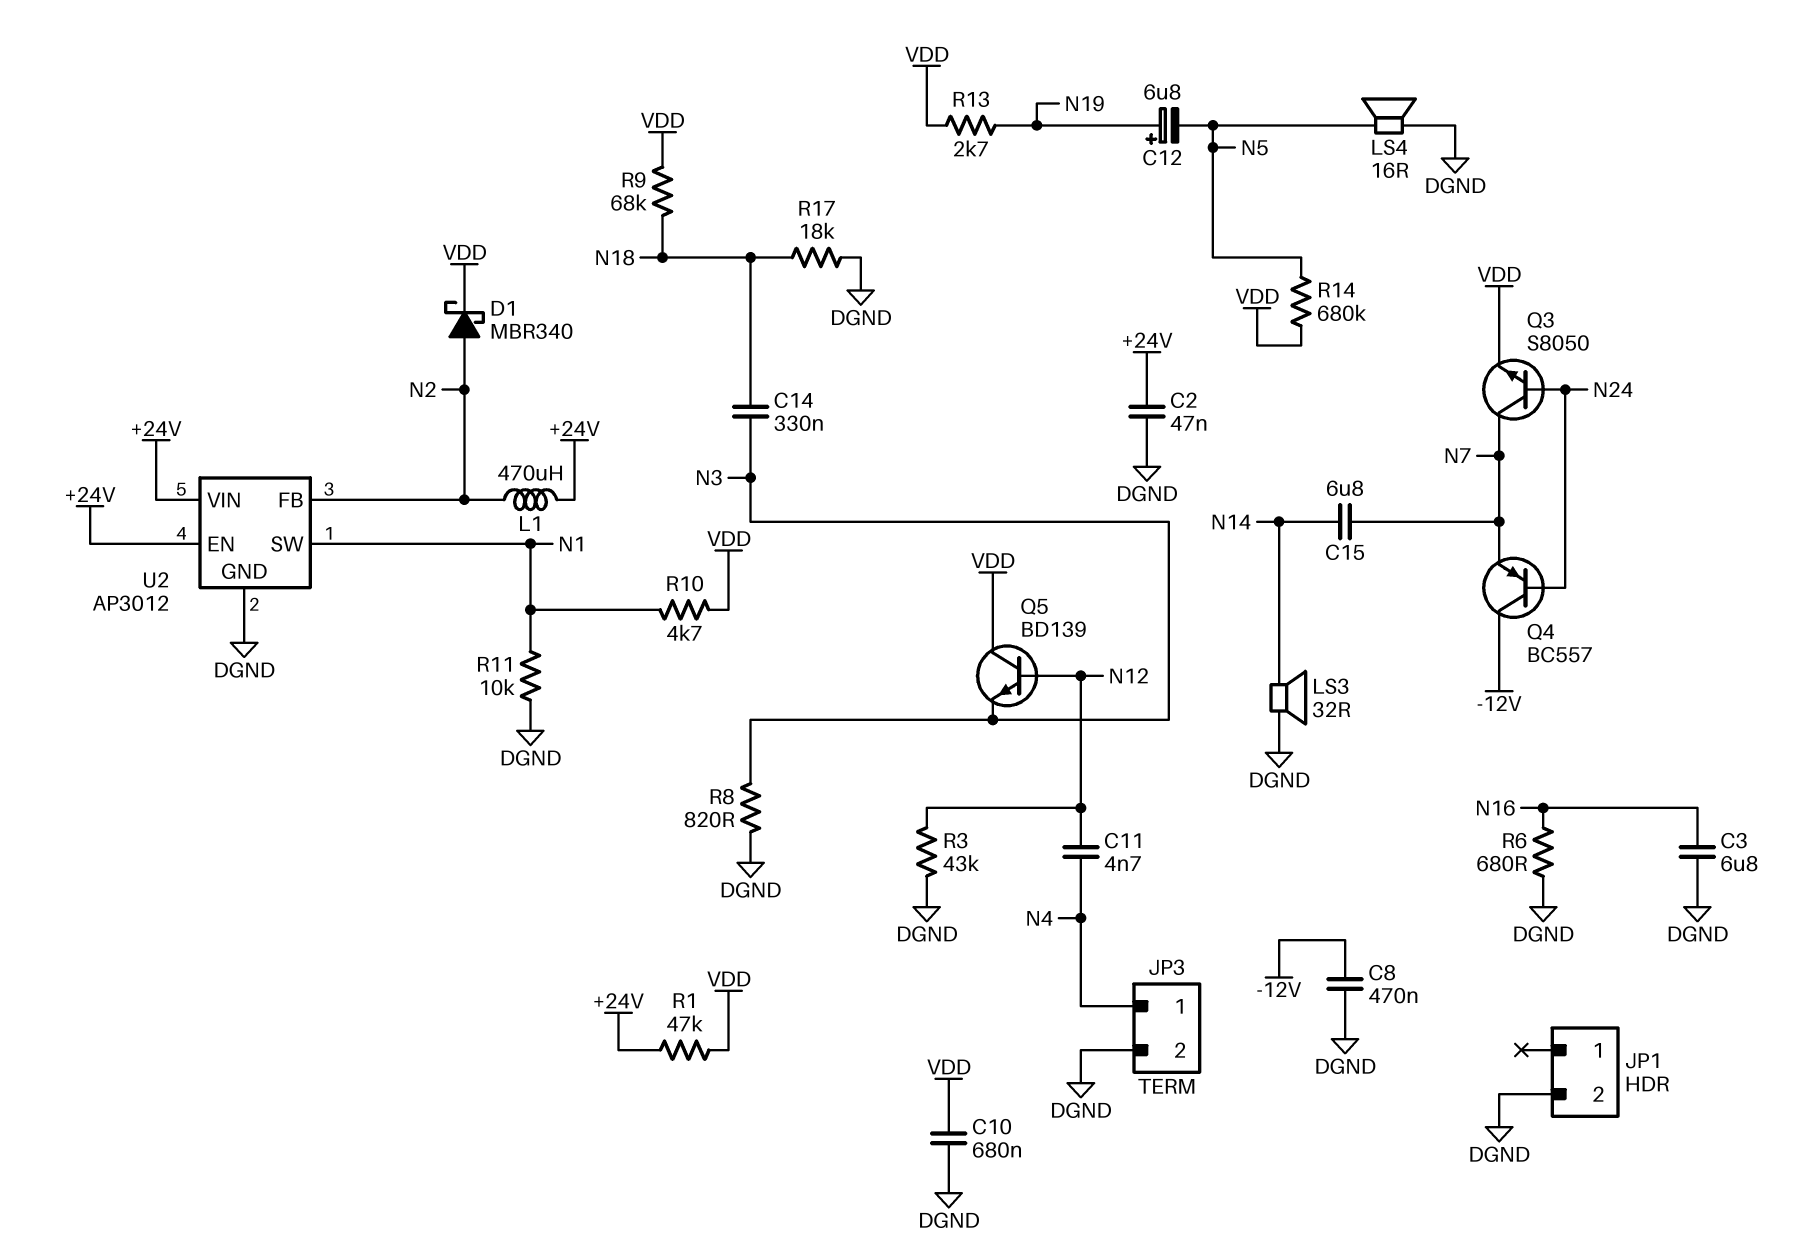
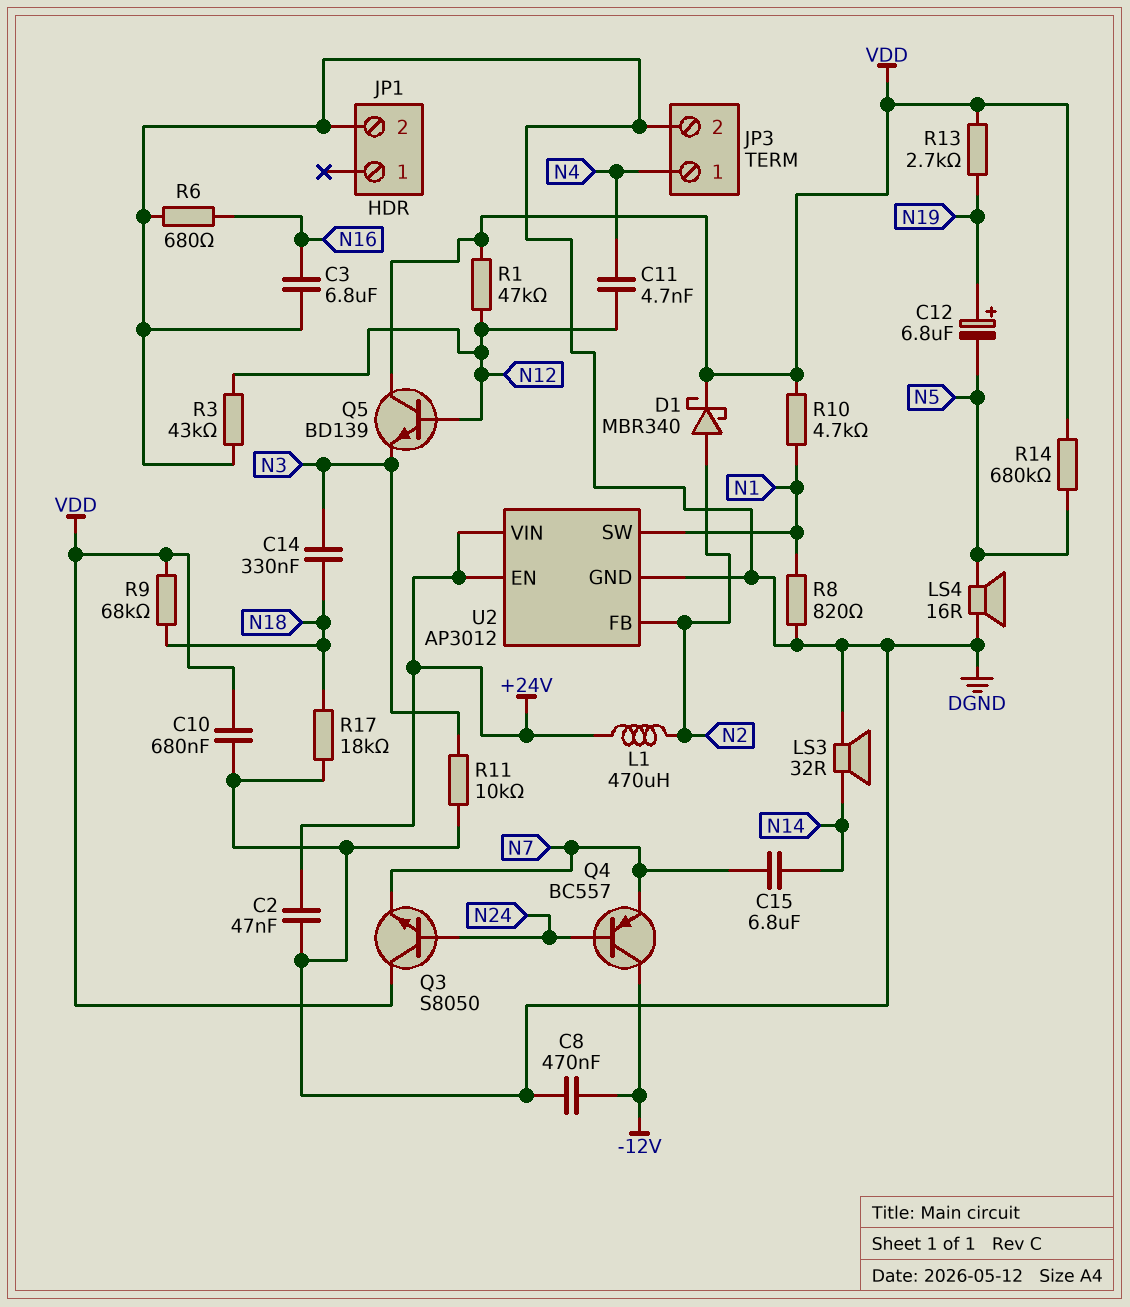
Q3: NPN S8050 (B N24, C N7, E VDD) -> NPN S8050 (B N24, C VDD, E N7)
R1: 47k (+24V, VDD) -> 47k (N12, VDD)
R8: 820 (DGND, N3) -> 820 (DGND, N1)
R11: 10k (DGND, N1) -> 10k (DGND, N3)

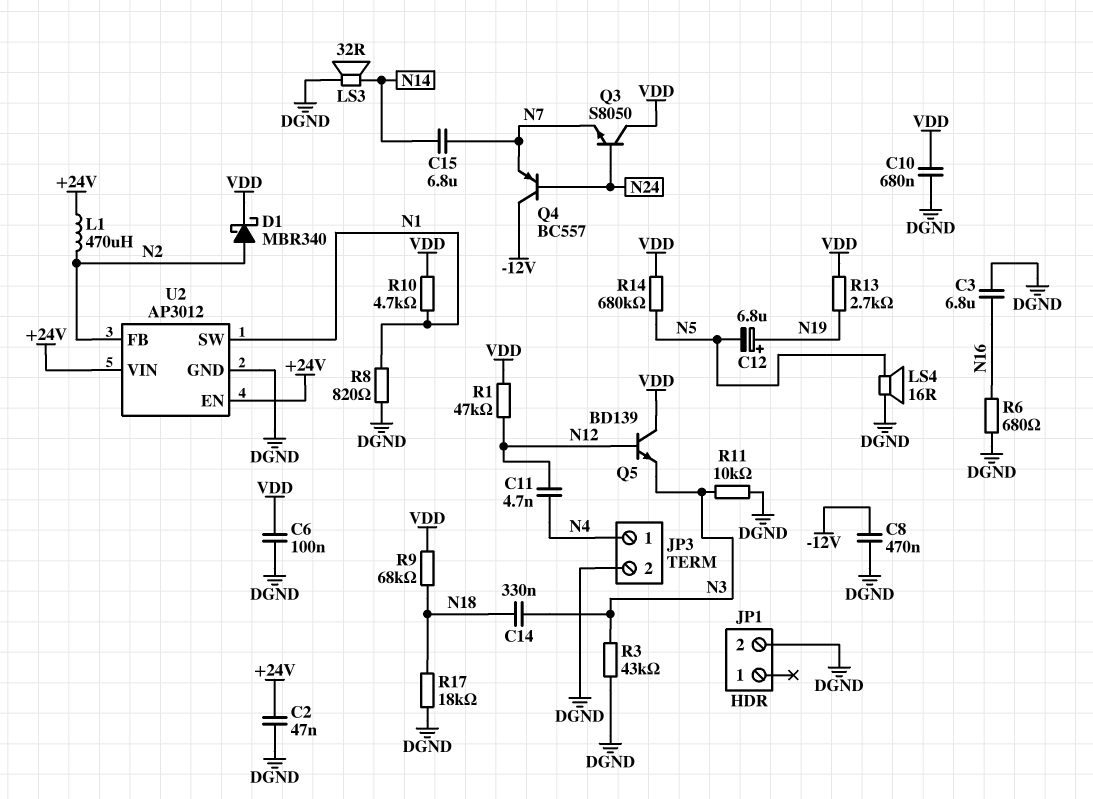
C6: none -> 100nF (DGND, VDD)
R3: 43k (DGND, N12) -> 43k (DGND, N3)

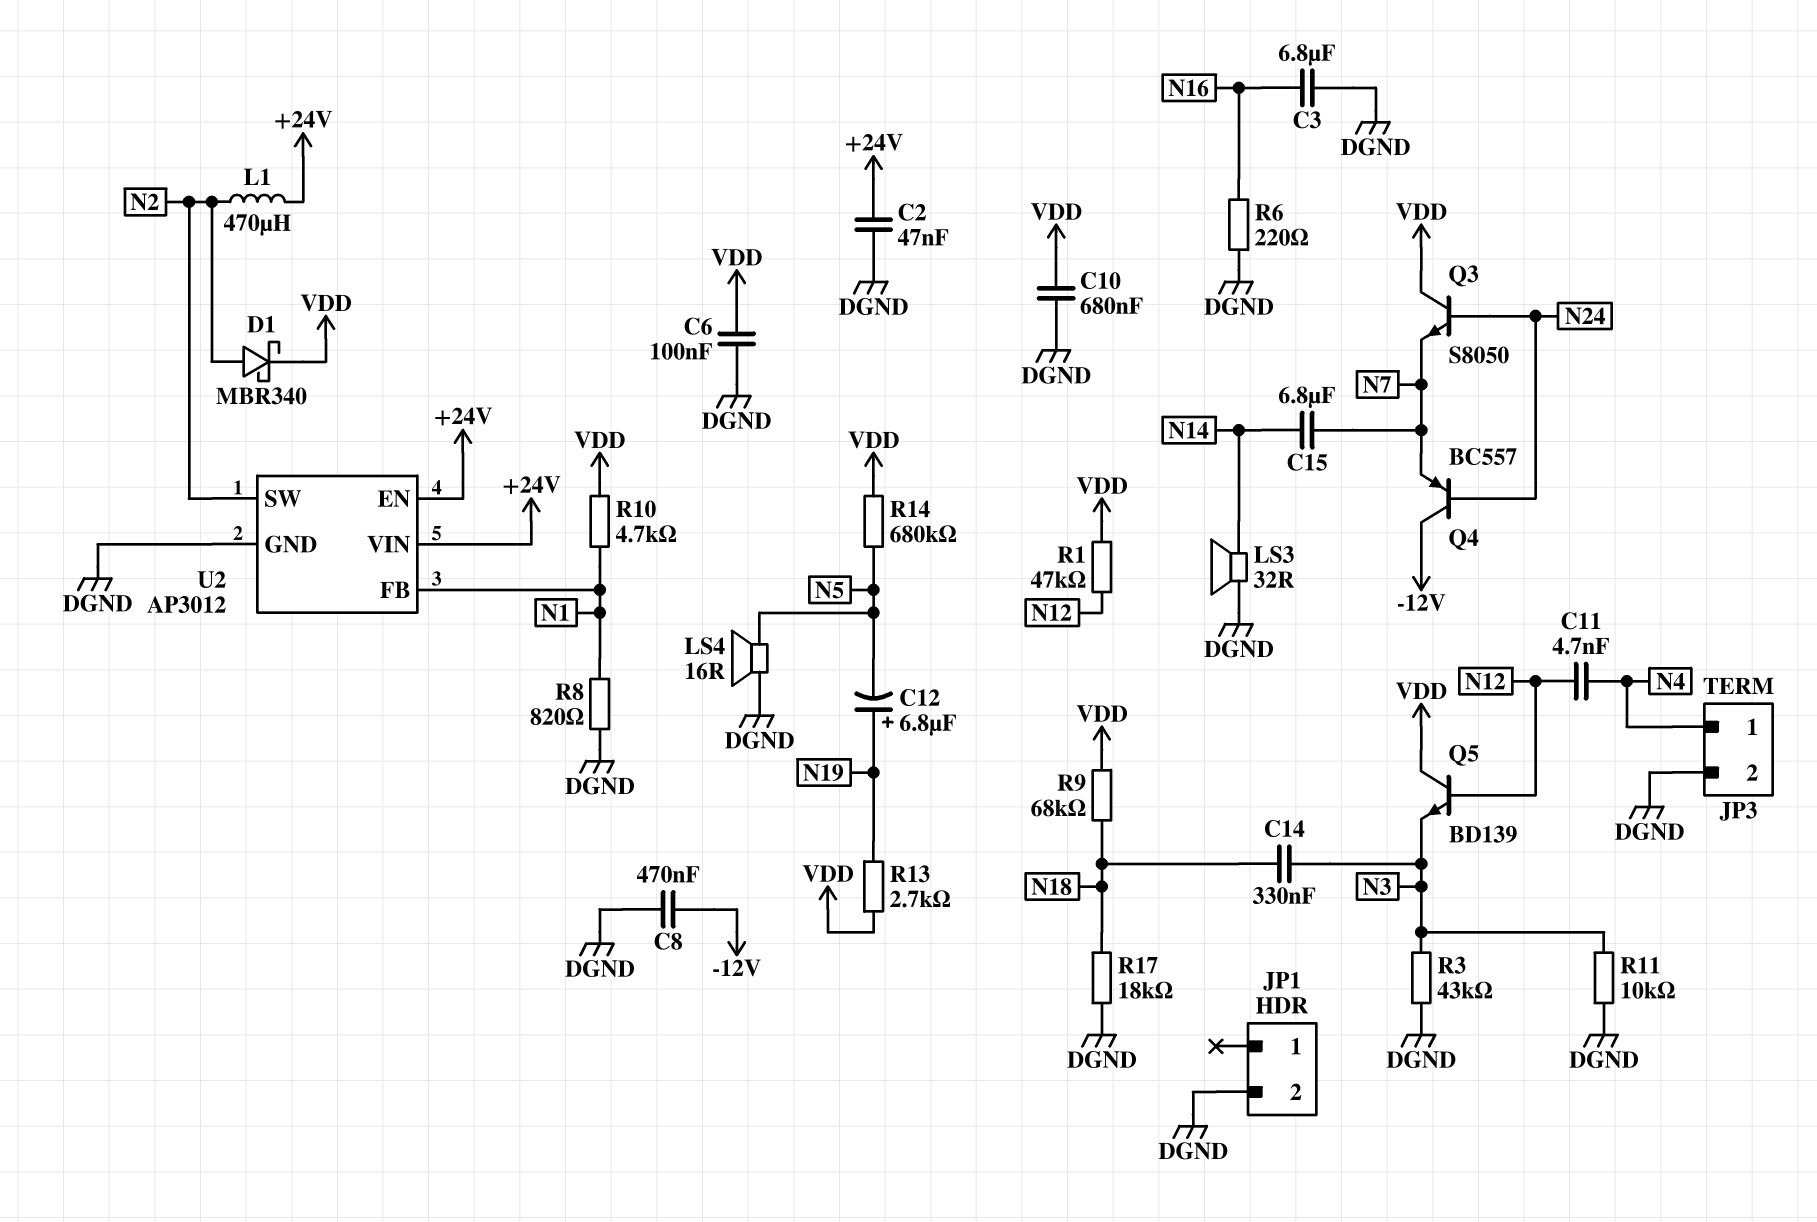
R6: 680 (DGND, N16) -> 220 (DGND, N16)
U2 pin FB: N2 -> N1
U2 pin SW: N1 -> N2

